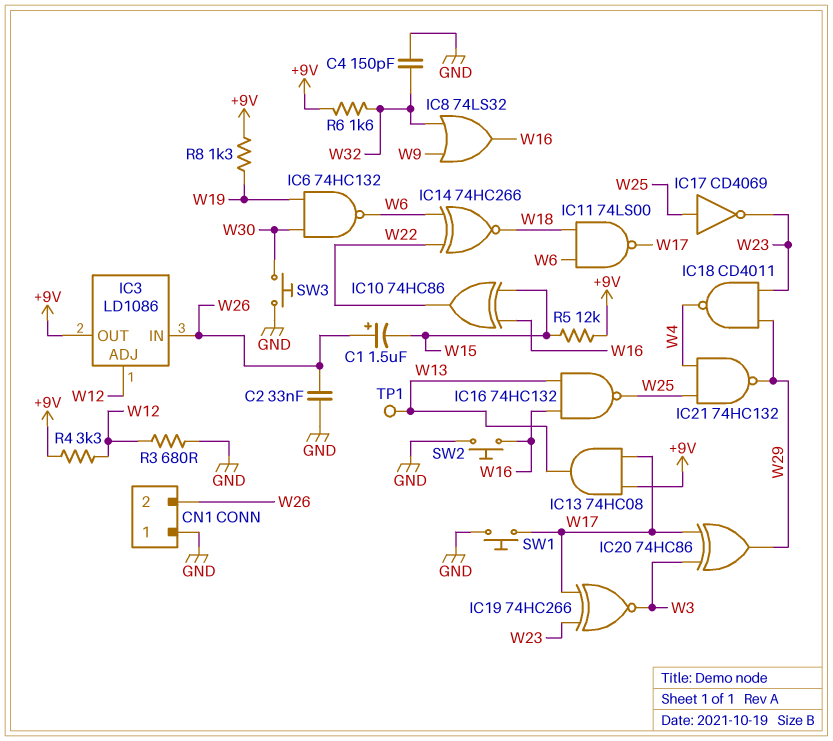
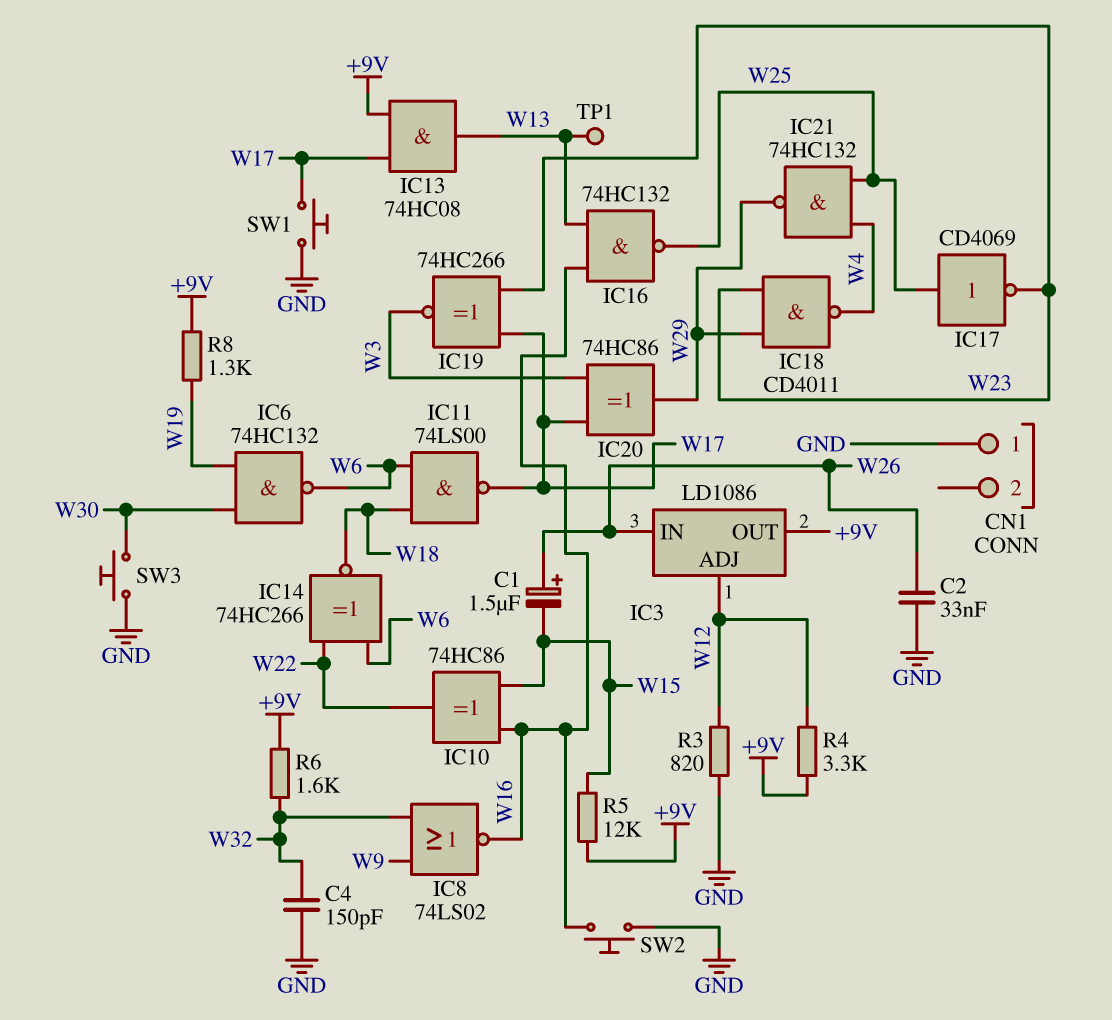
CN1 pin 2: W26 -> none
IC8: OR 74LS32 (in W9, in W32, out W16) -> NOR 74LS02 (in W9, in W32, out W16)
R3: 680 (GND, W12) -> 820 (GND, W12)

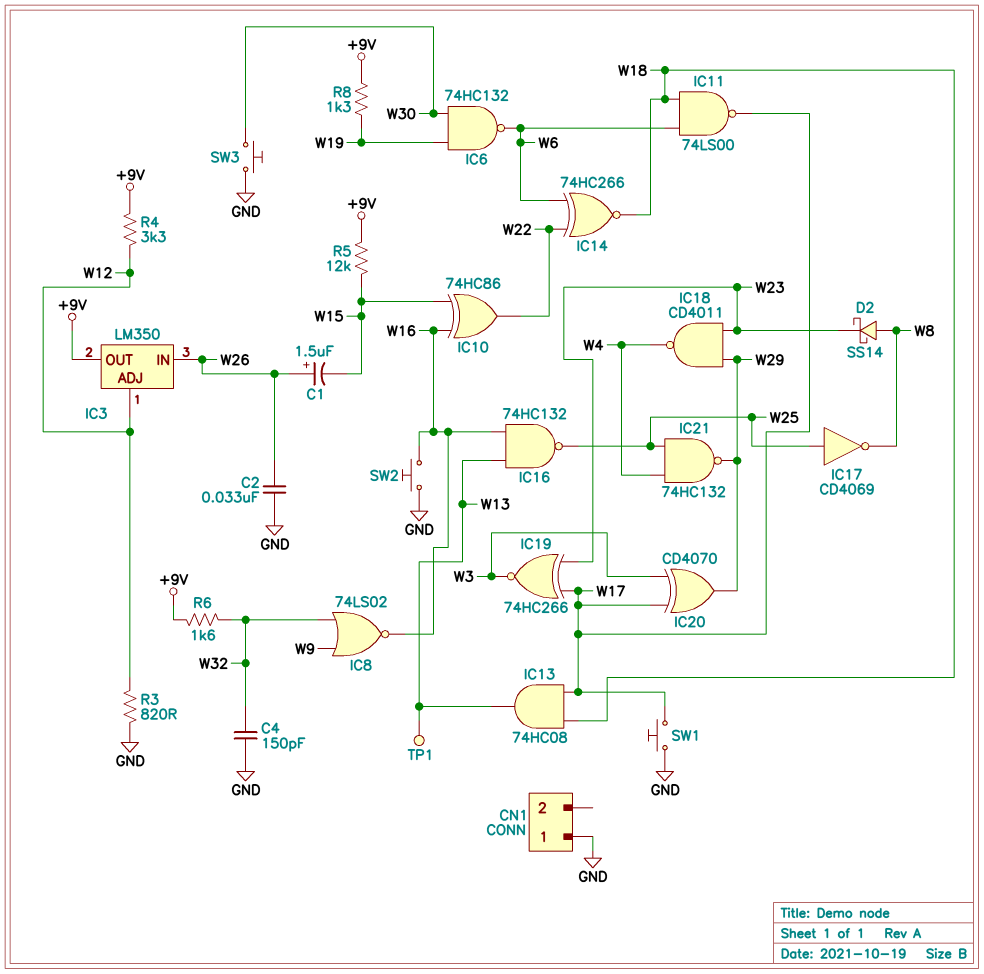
D2: none -> schottky SS14 (A W8, K W23)
IC3: LD1086 -> LM350
IC13: AND 74HC08 (in +9V, in W17, out W13) -> AND 74HC08 (in W17, in W18, out W13)
IC17: NOT CD4069 (in W25, out W23) -> NOT CD4069 (in W25, out W8)
IC20: XOR 74HC86 (in W3, in W17, out W29) -> XOR CD4070 (in W3, in W17, out W29)

